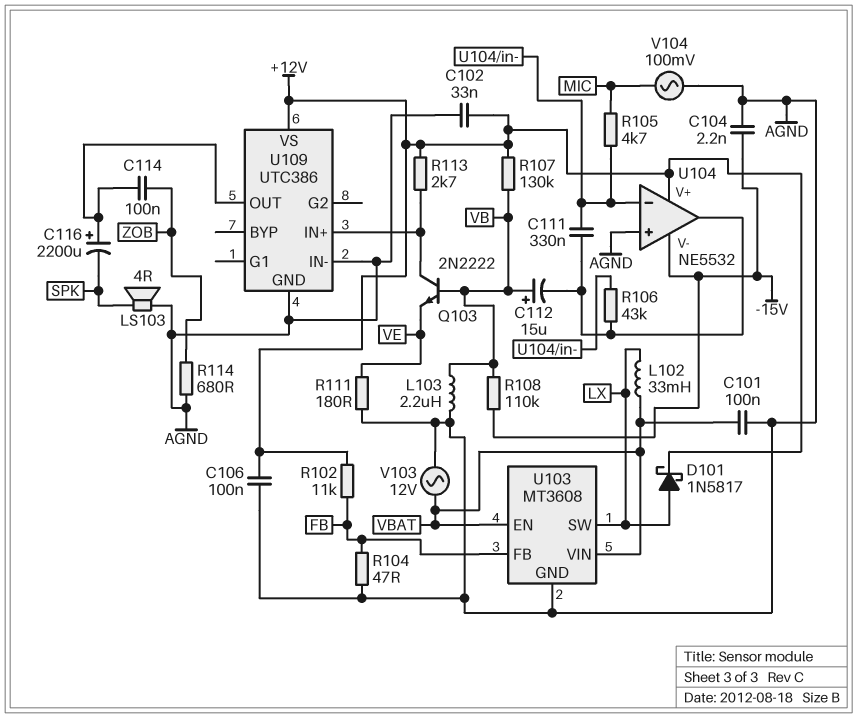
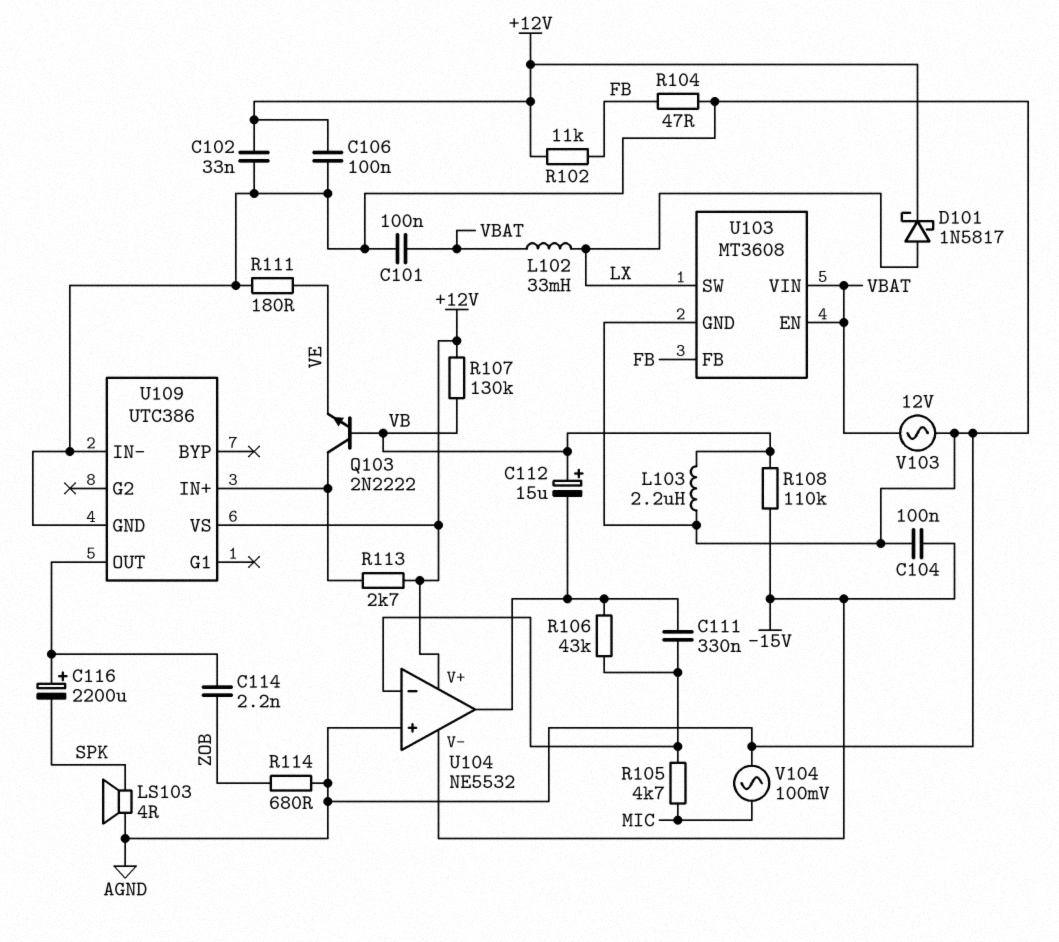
C104: 2.2nF (-15V, AGND) -> 100nF (-15V, AGND)
C114: 100nF (U109/OUT, ZOB) -> 2.2nF (U109/OUT, ZOB)

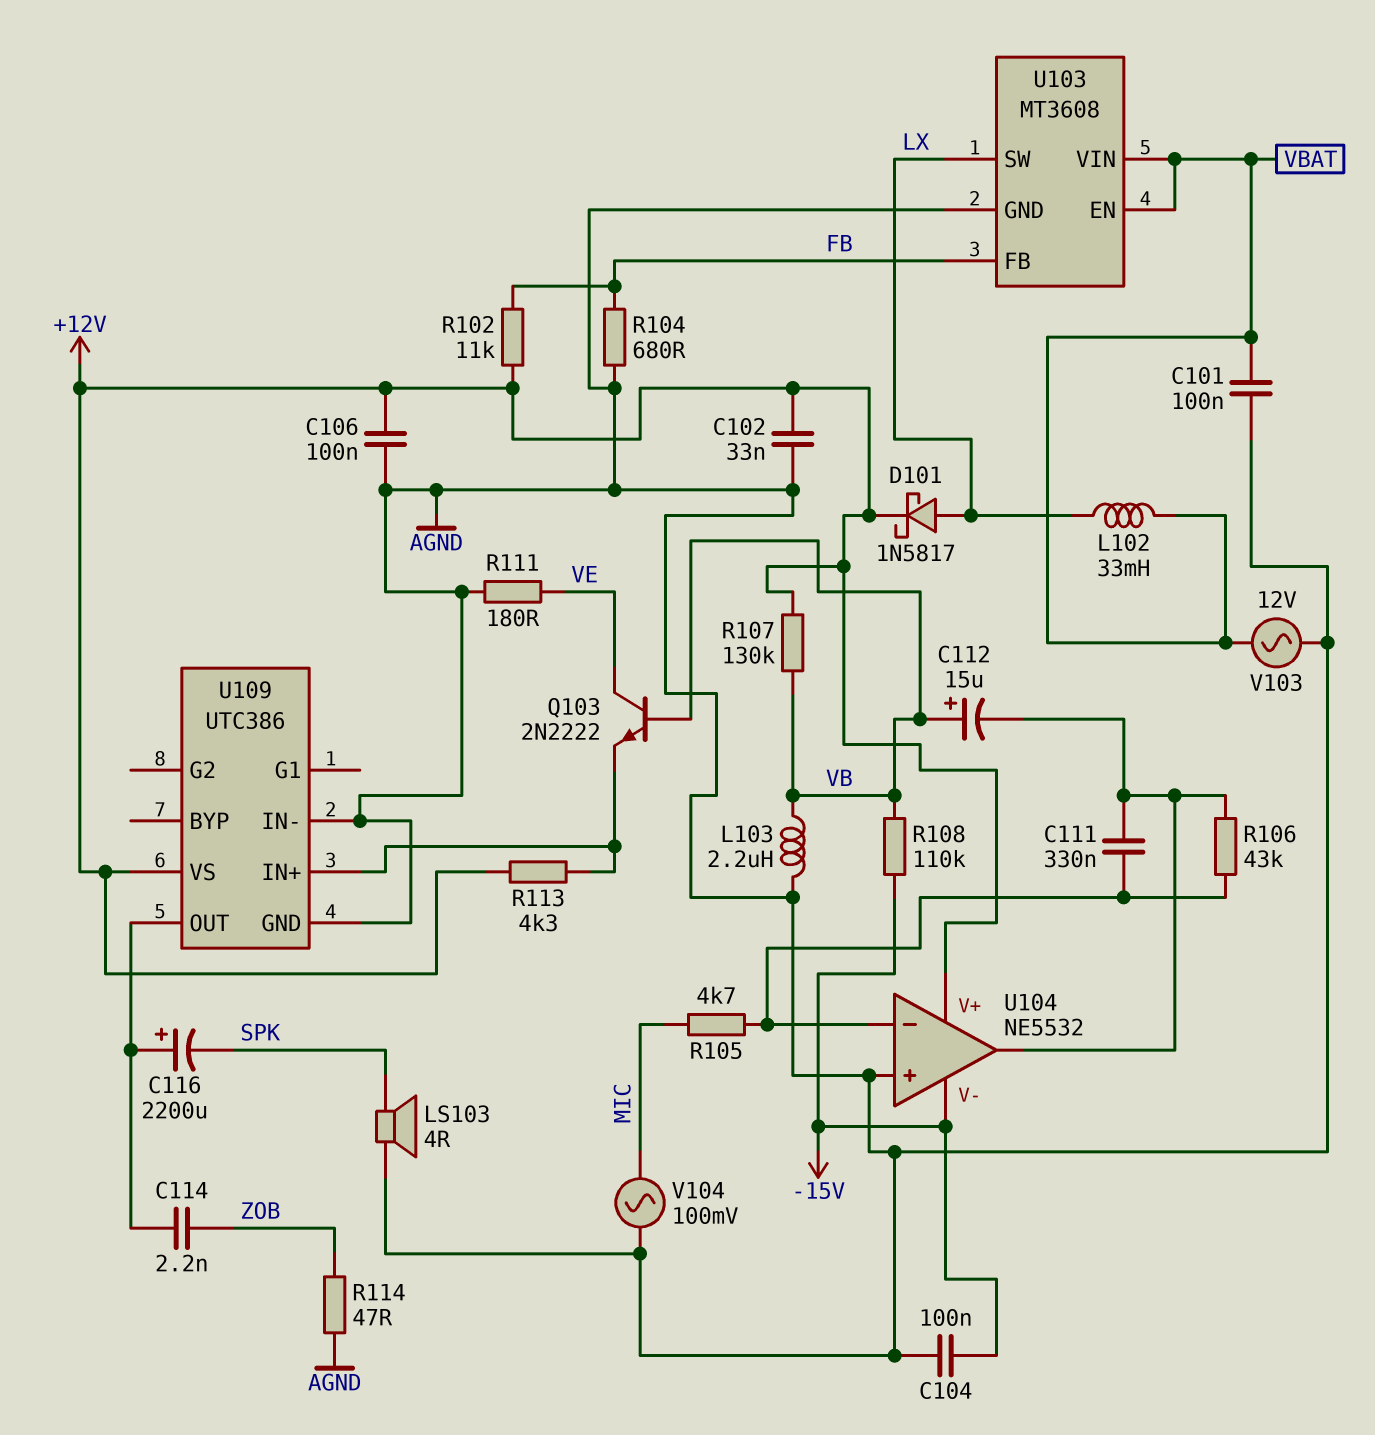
Q103: NPN 2N2222 (B VB, C U109/IN+, E VE) -> NPN 2N2222 (B VB, C VE, E U109/IN+)
R104: 47 (AGND, FB) -> 680 (AGND, FB)
R113: 2.7k (+12V, U109/IN+) -> 4.3k (+12V, U109/IN+)
R114: 680 (AGND, ZOB) -> 47 (AGND, ZOB)

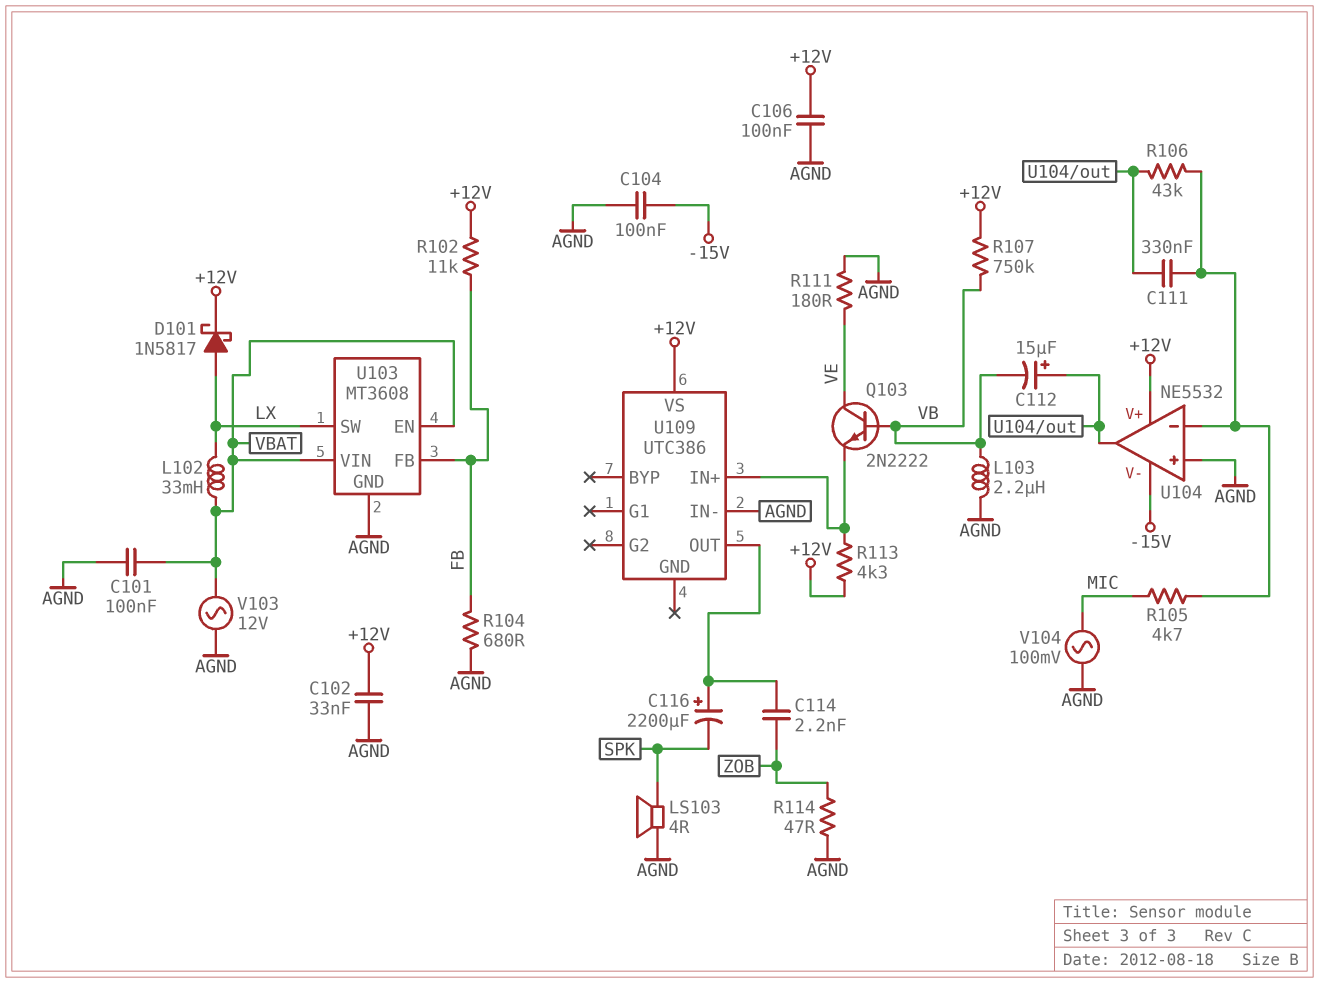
C112: 15uF (plus VB, minus U104/out) -> 15uF (plus U104/out, minus VB)
R107: 130k (+12V, VB) -> 750k (+12V, VB)
R108: 110k (-15V, VB) -> none
U109 pin GND: AGND -> none

